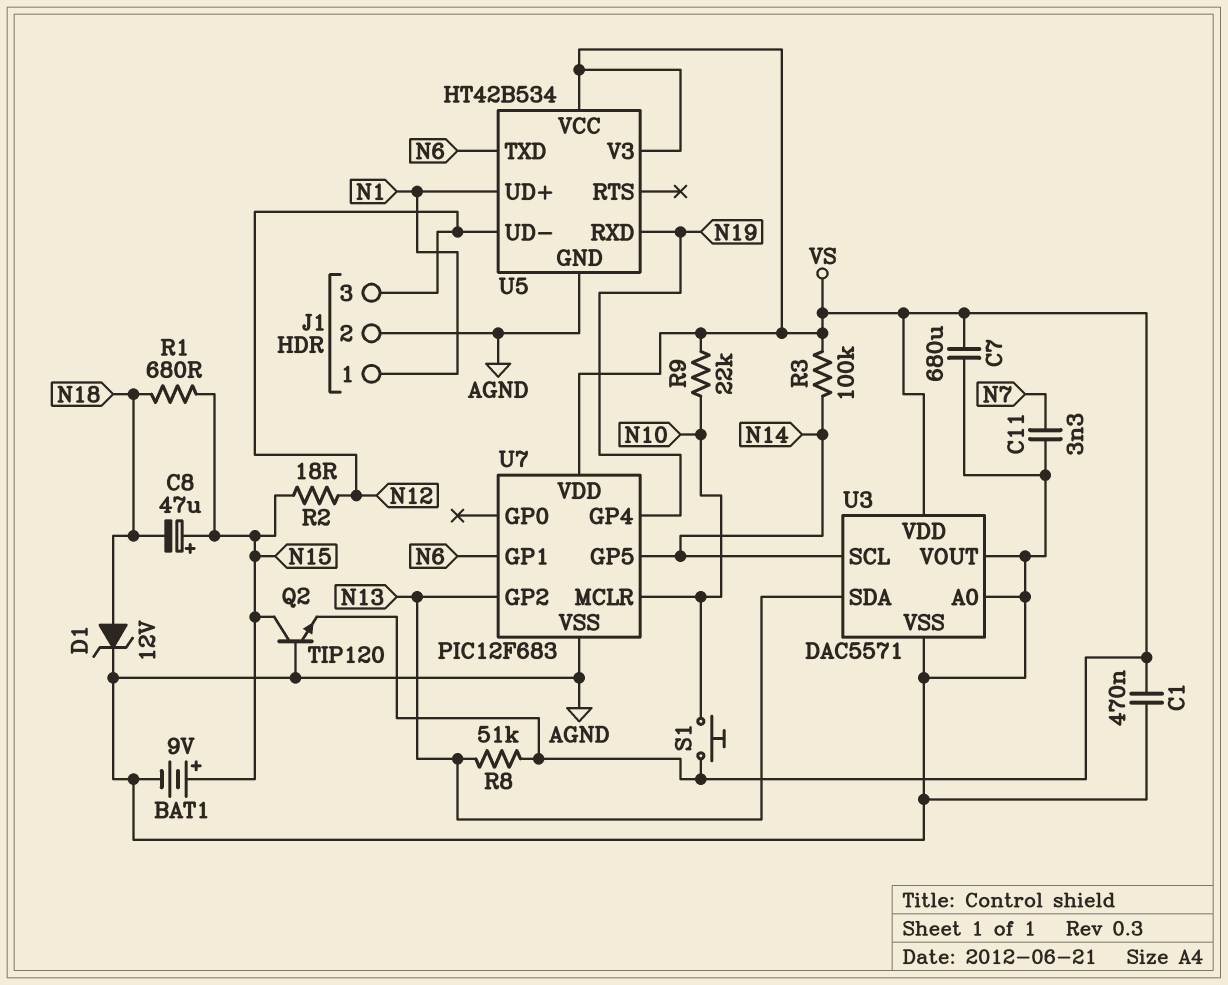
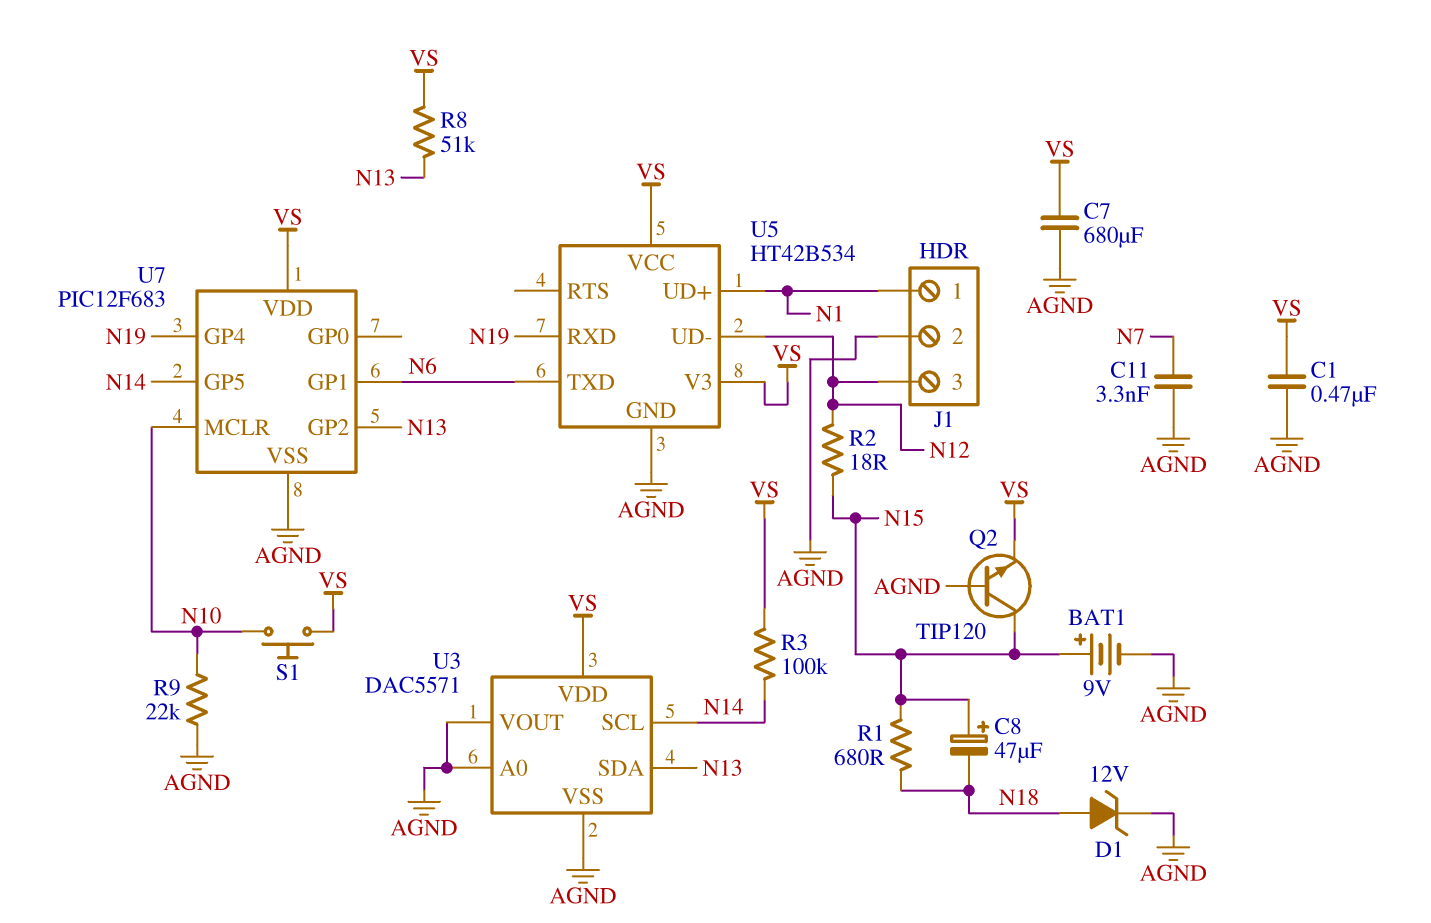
R9: 22k (N10, VS) -> 22k (AGND, N10)

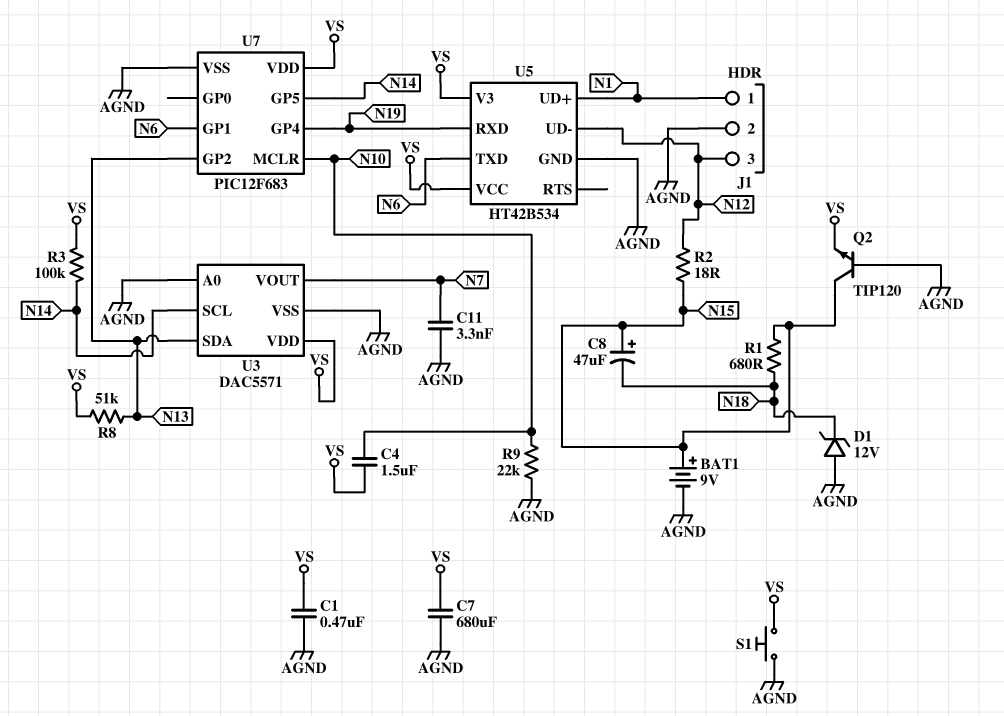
C4: none -> 1.5uF (N10, VS)
D1: zener 12V (A N18, K AGND) -> zener 12V (A AGND, K N18)
S1: button (N10, VS) -> button (AGND, VS)
U3 pin VOUT: AGND -> N7

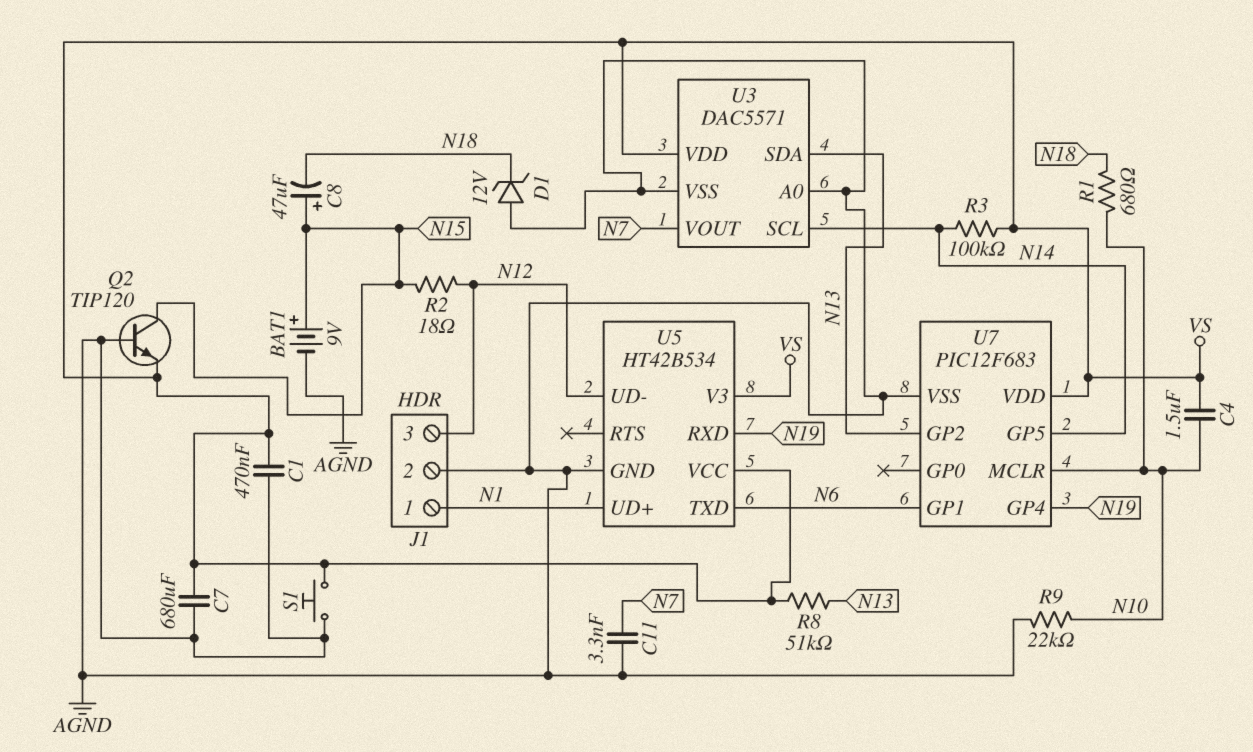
R1: 680 (N15, N18) -> 680 (N10, N18)

